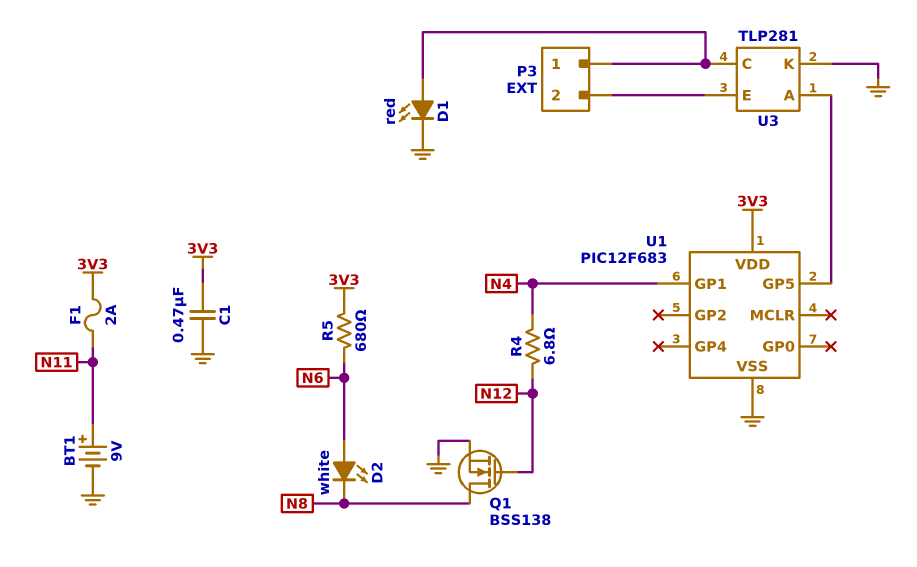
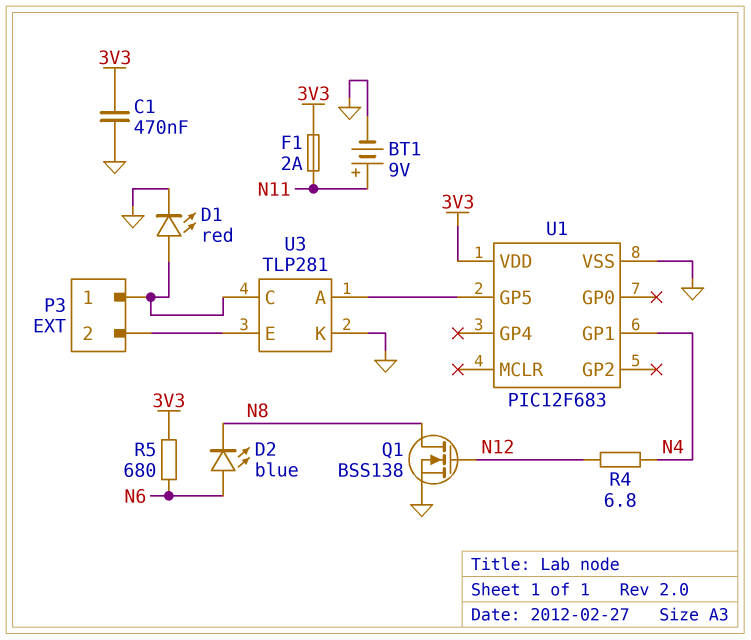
D2: LED white (A N6, K N8) -> LED blue (A N6, K N8)

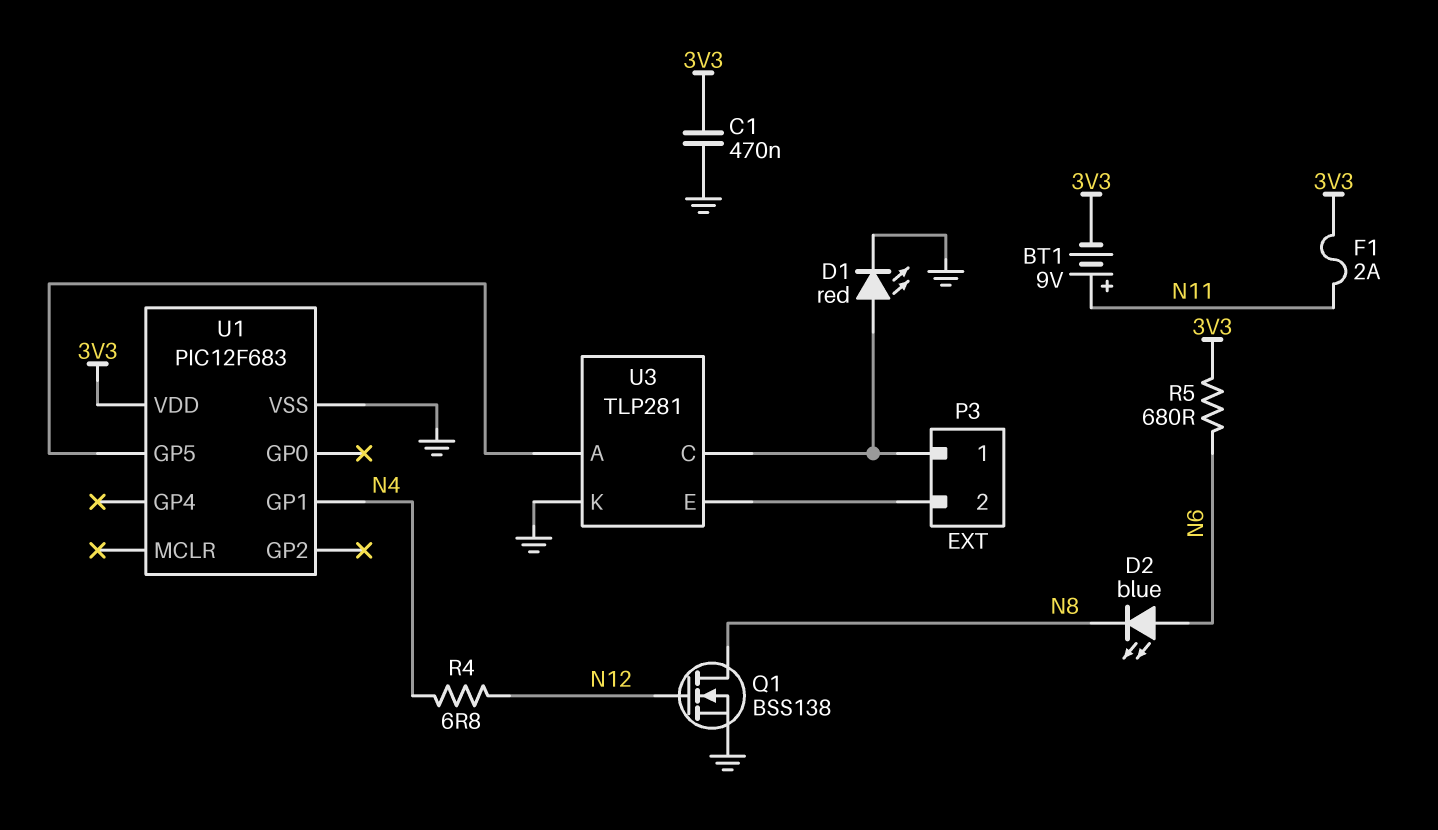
BT1: 9V (plus N11, minus GND) -> 9V (plus N11, minus 3V3)

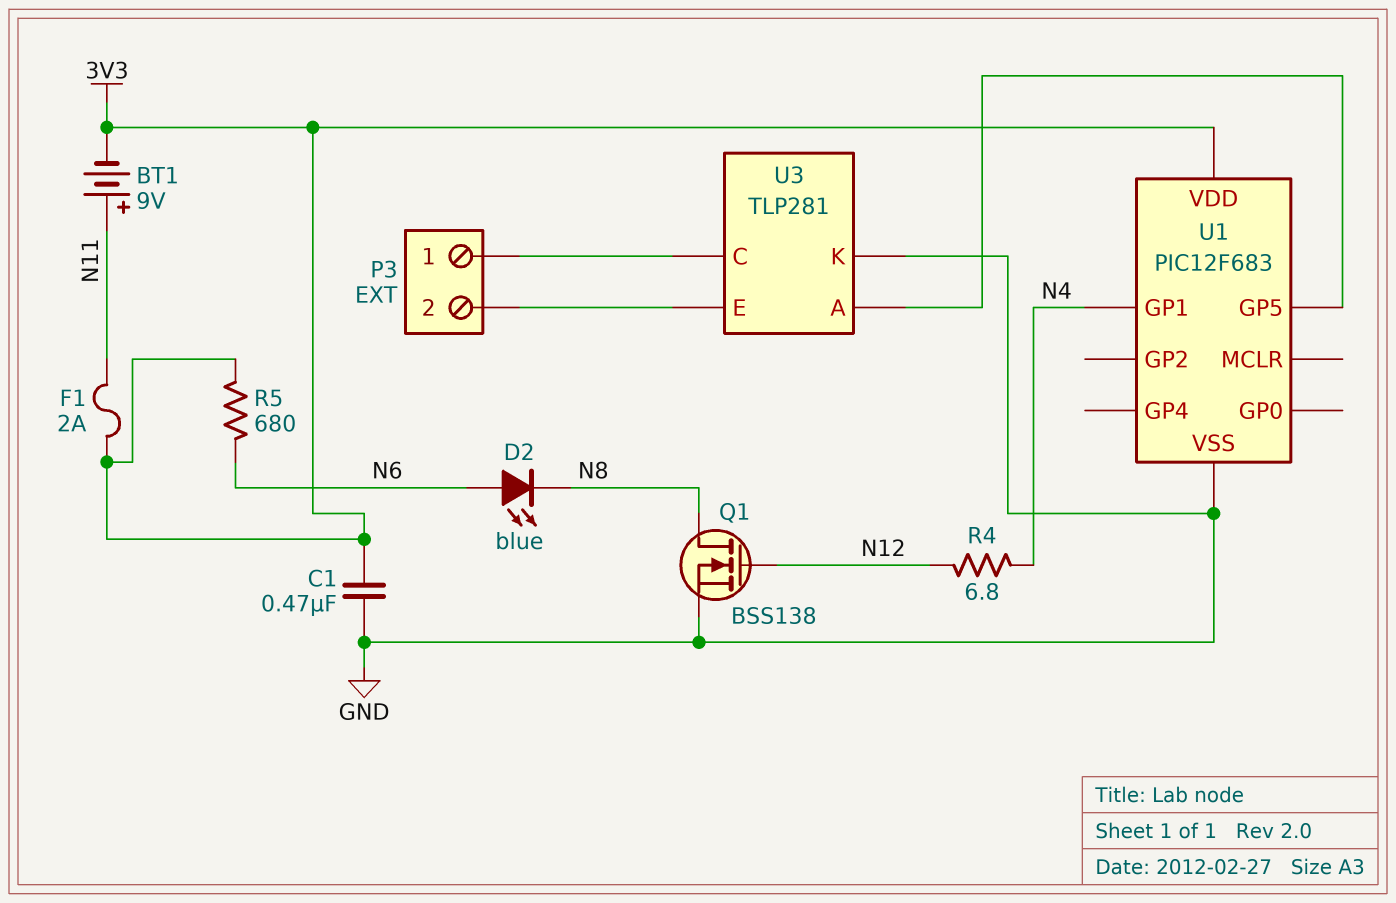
D1: LED red (A P3/1, K GND) -> none

